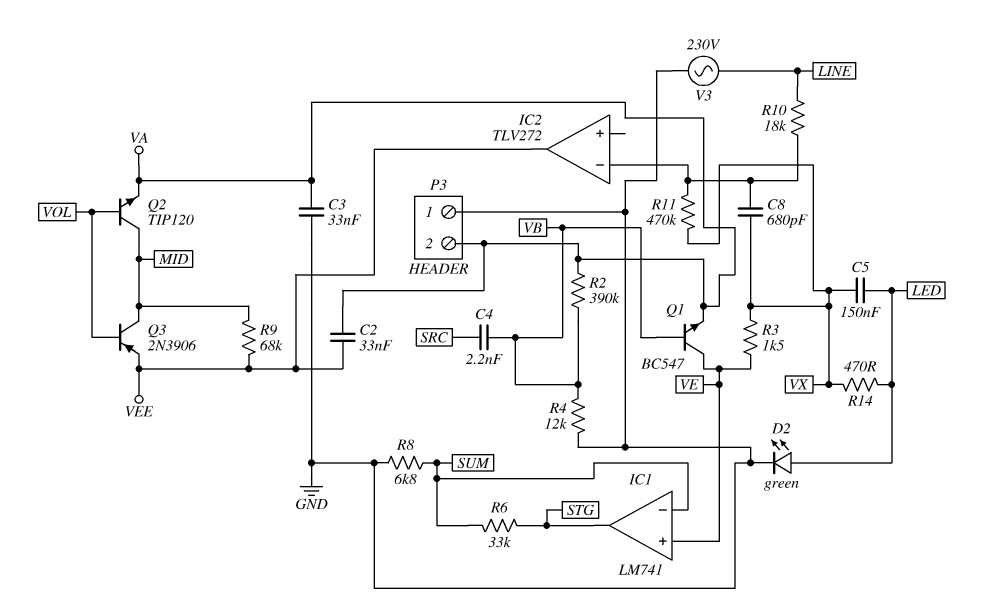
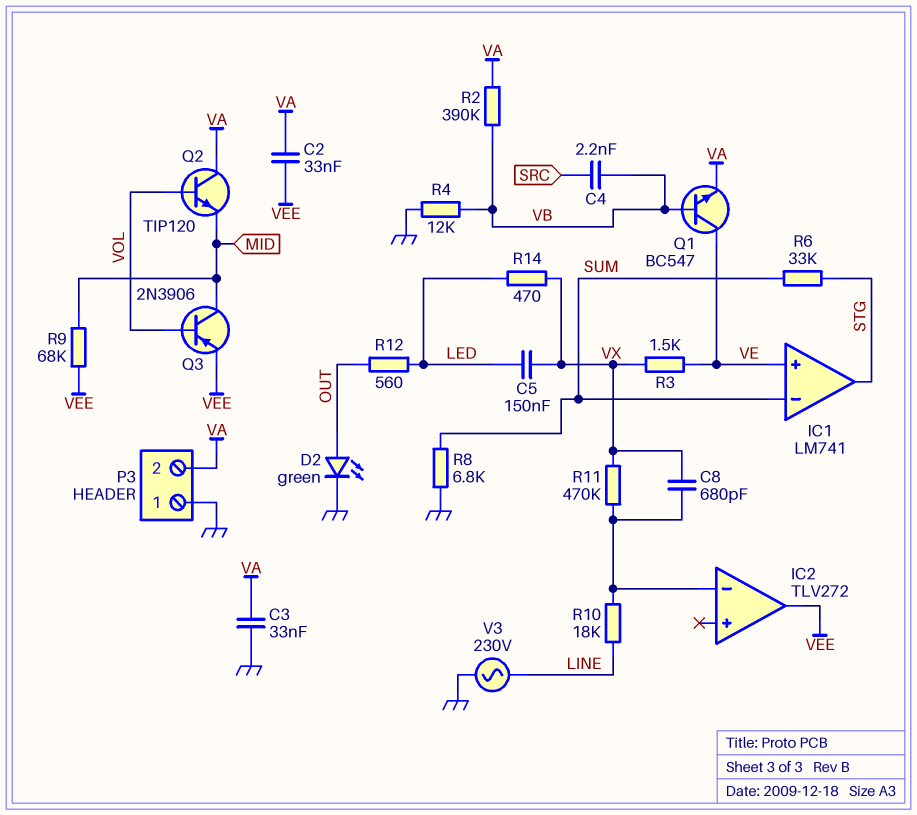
D2: LED green (A LED, K GND) -> LED green (A OUT, K GND)
Q2: NPN TIP120 (B VOL, C MID, E VA) -> NPN TIP120 (B VOL, C VA, E MID)
R12: none -> 560 (LED, OUT)

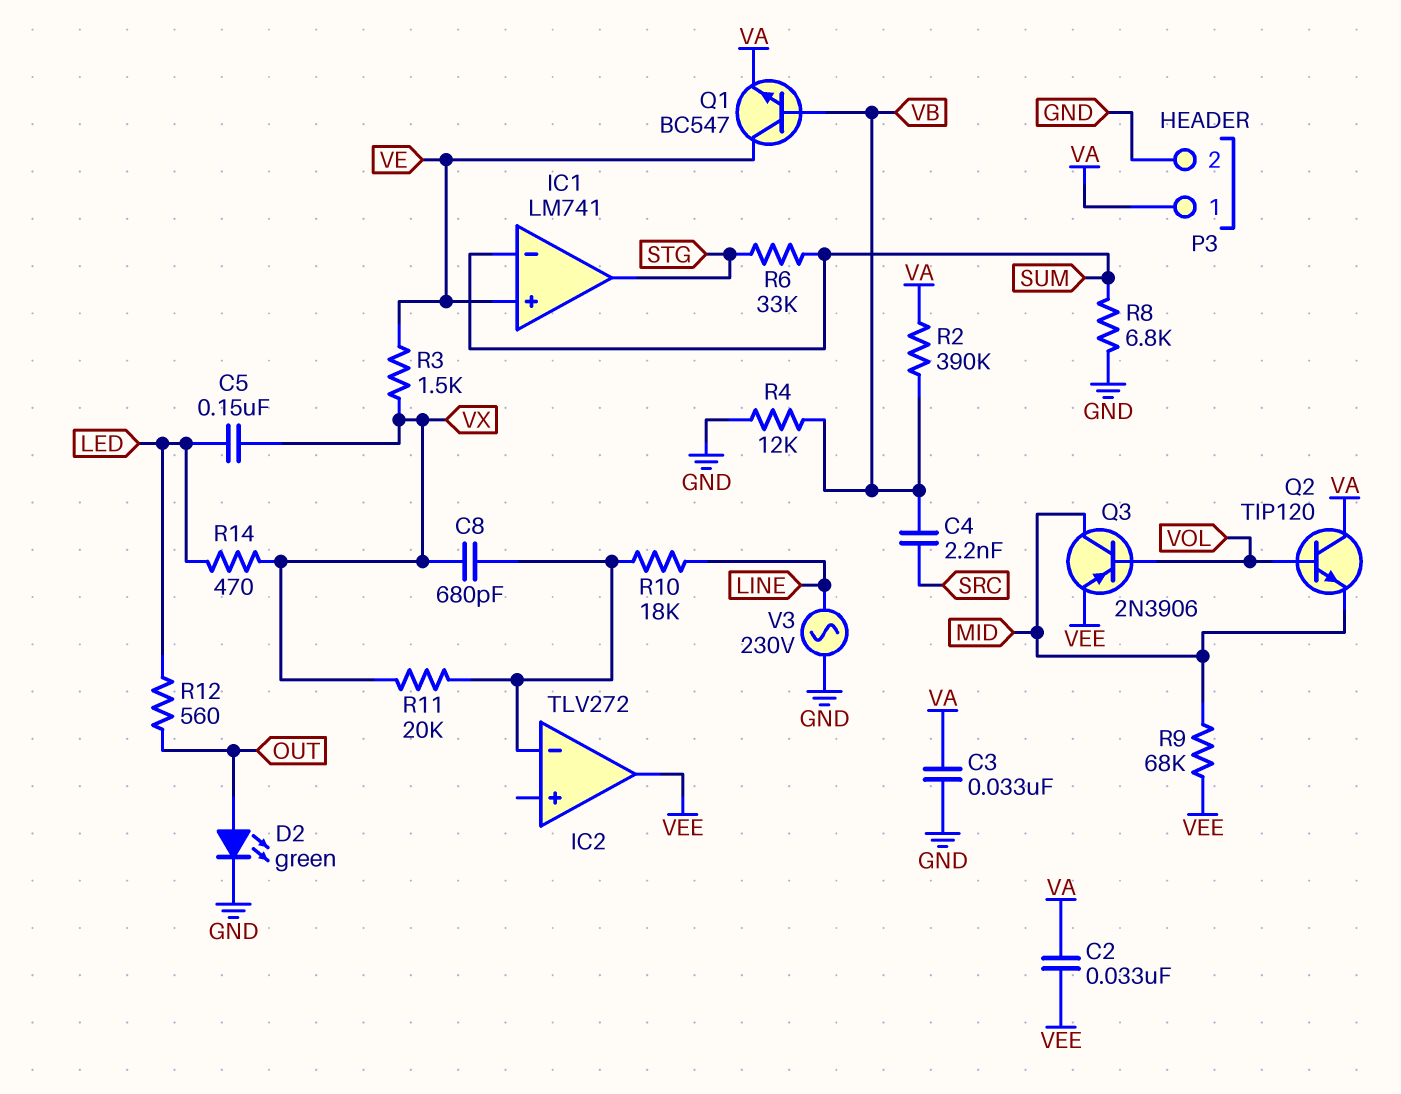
P3 pin 1: GND -> VA
P3 pin 2: VA -> GND
R11: 470k (IC2/in-, VX) -> 20k (IC2/in-, VX)

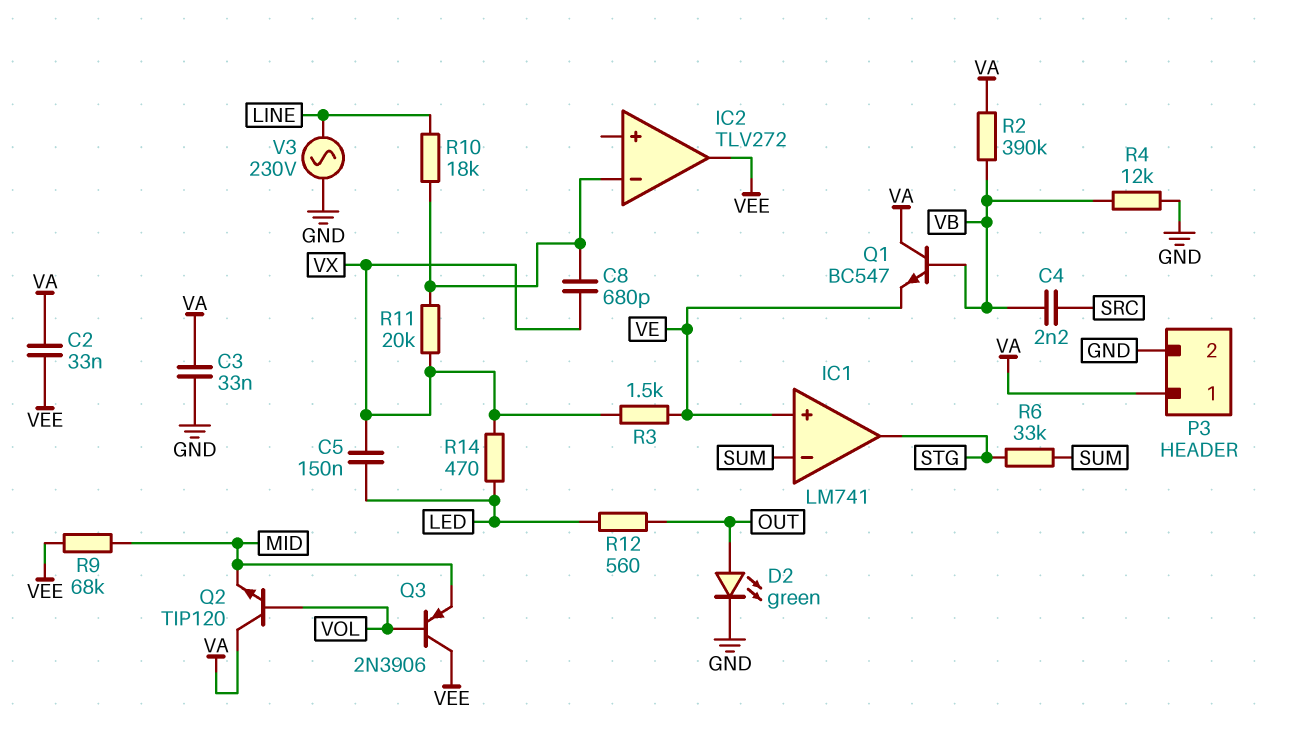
Q1: NPN BC547 (B VB, C VE, E VA) -> NPN BC547 (B VB, C VA, E VE)
Q3: PNP 2N3906 (B VOL, C MID, E VEE) -> PNP 2N3906 (B VOL, C VEE, E MID)
R8: 6.8k (GND, SUM) -> none

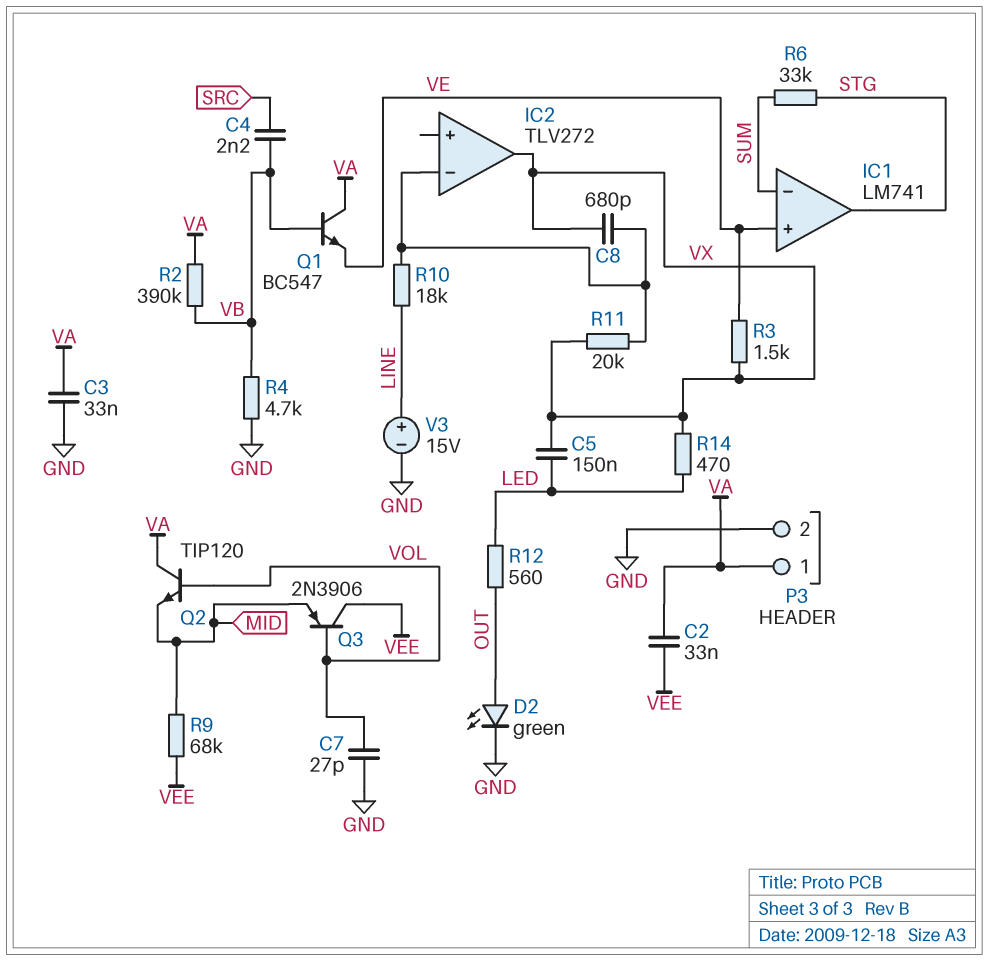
C7: none -> 27pF (GND, VOL)
IC2 pin out: VEE -> VX
R4: 12k (GND, VB) -> 4.7k (GND, VB)
V3: AC 230V (GND, LINE) -> 15V (plus LINE, minus GND)

